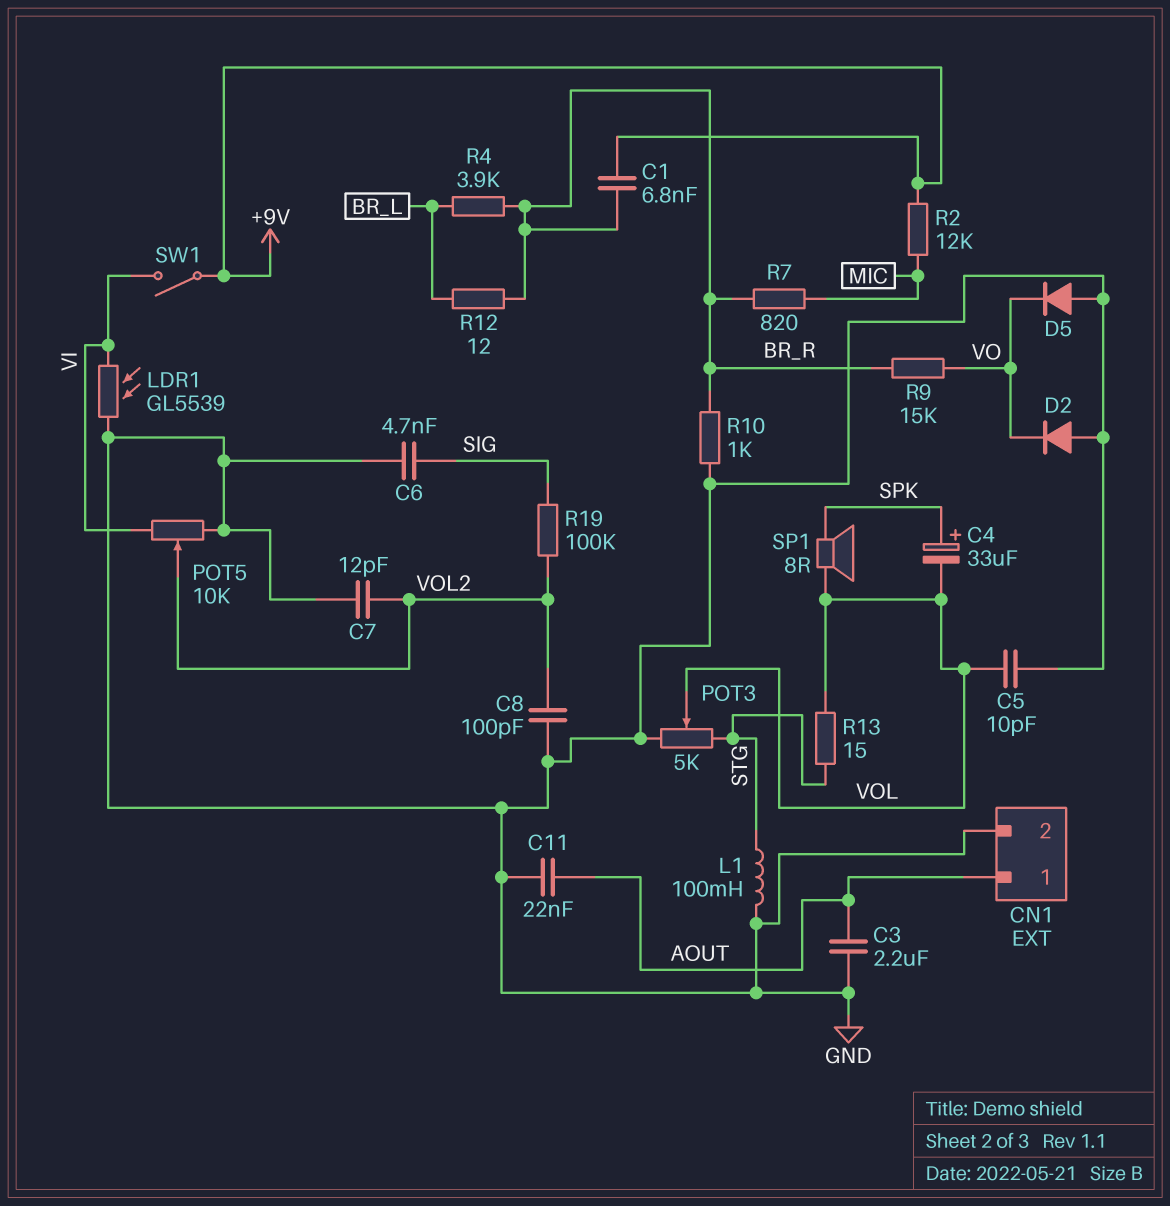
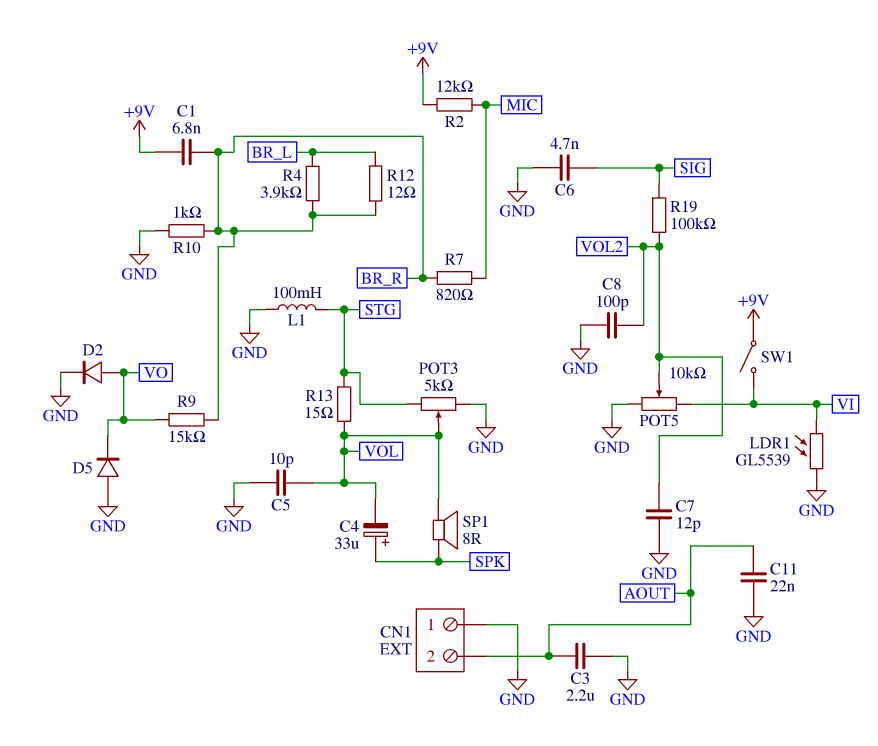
CN1 pin 1: AOUT -> GND
CN1 pin 2: GND -> AOUT
D2: diode (A GND, K VO) -> diode (A VO, K GND)

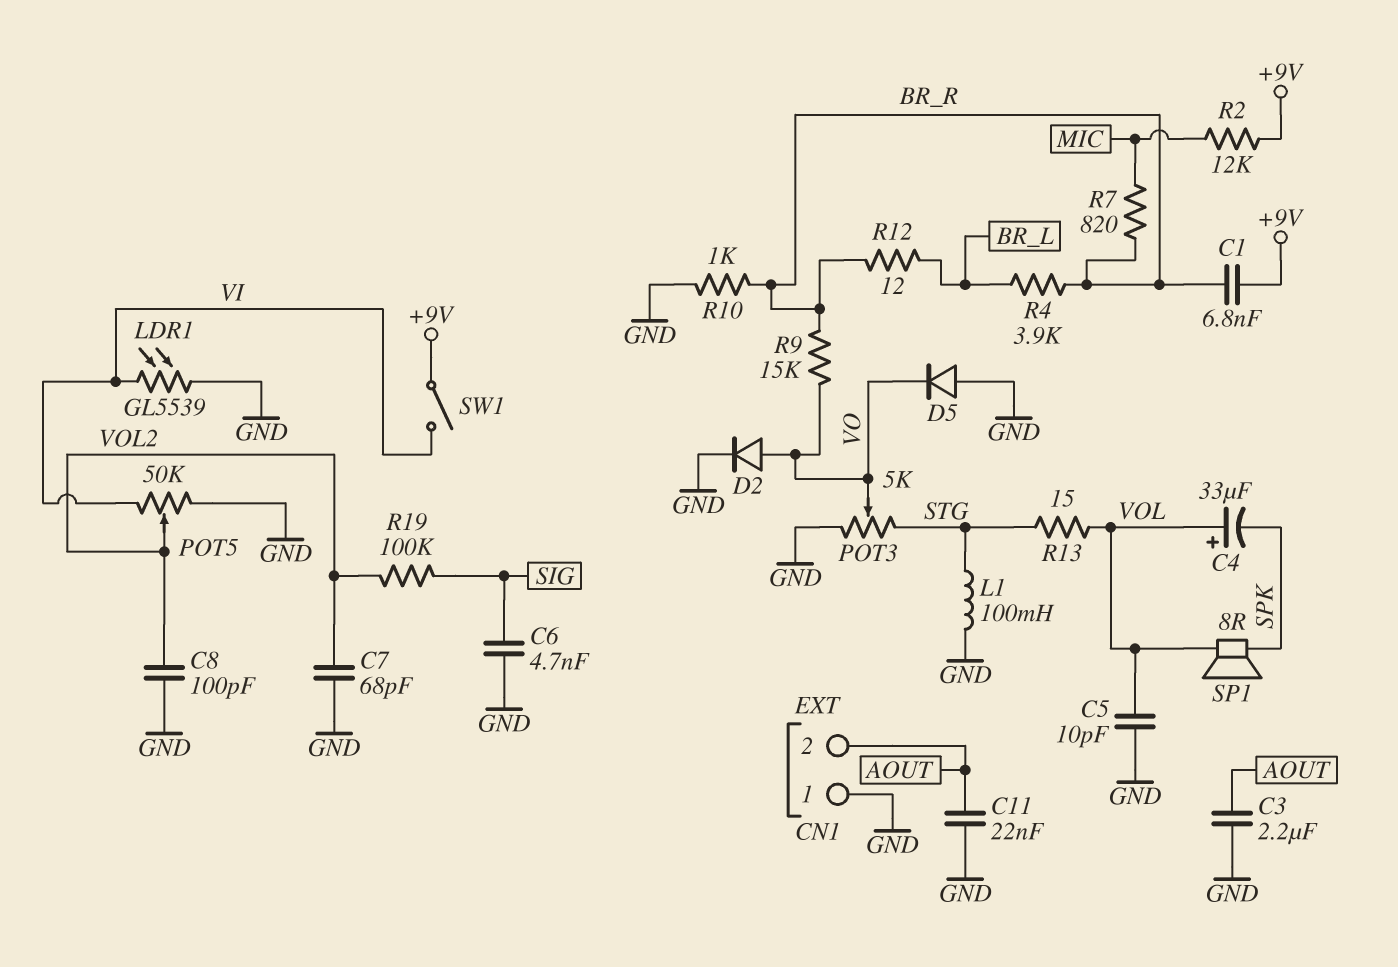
C4: 33uF (plus SPK, minus VOL) -> 33uF (plus VOL, minus SPK)
C7: 12pF (GND, VOL2) -> 68pF (GND, VOL2)
POT3: 5k (GND, STG, wiper VOL) -> 5k (GND, STG, wiper VO)
POT5: 10k (GND, VI, wiper VOL2) -> 50k (GND, VI, wiper VOL2)

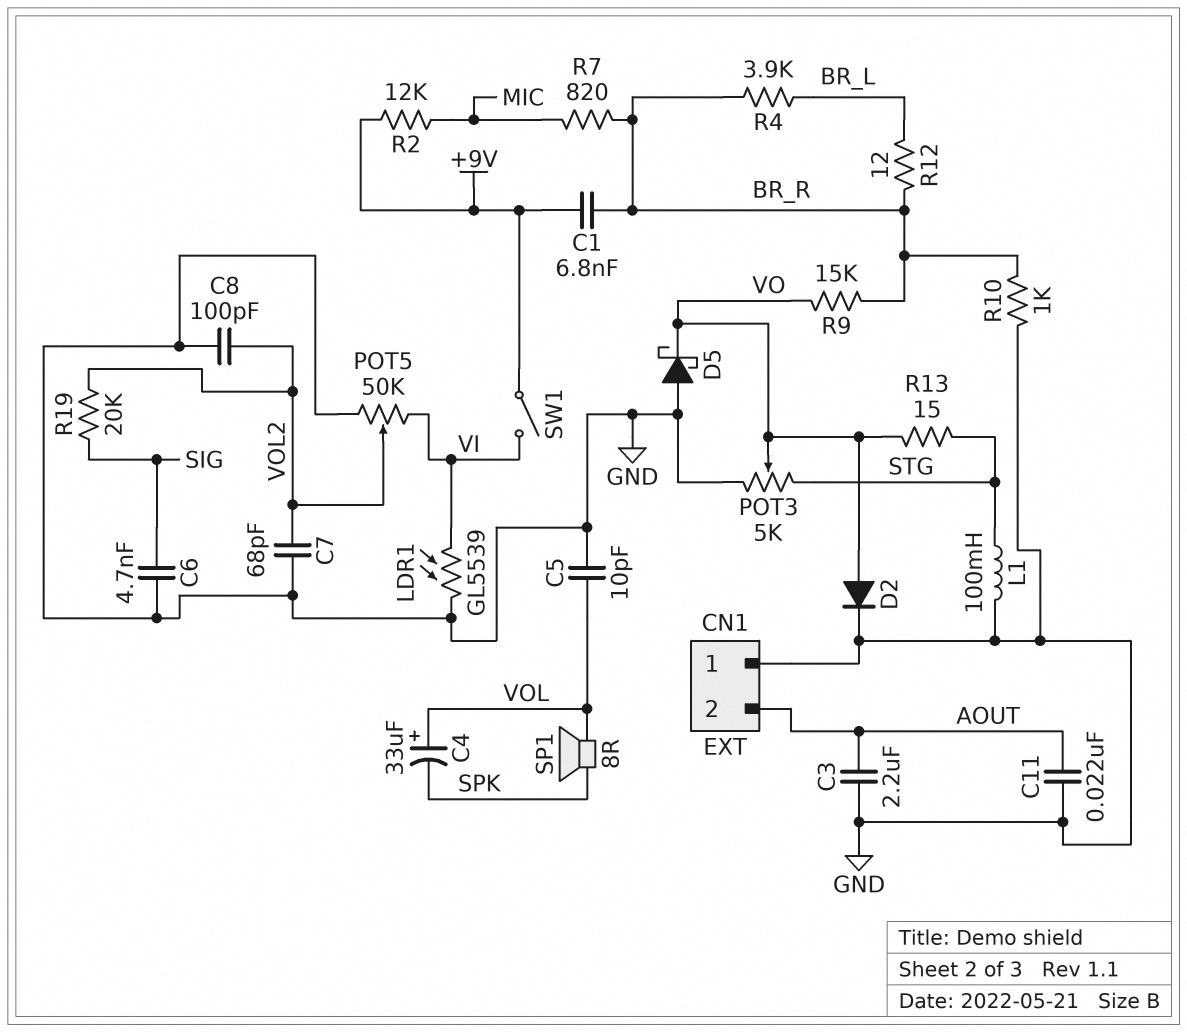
D5: diode (A GND, K VO) -> schottky (A GND, K VO)
R13: 15 (STG, VOL) -> 15 (STG, VO)
R19: 100k (SIG, VOL2) -> 20k (SIG, VOL2)

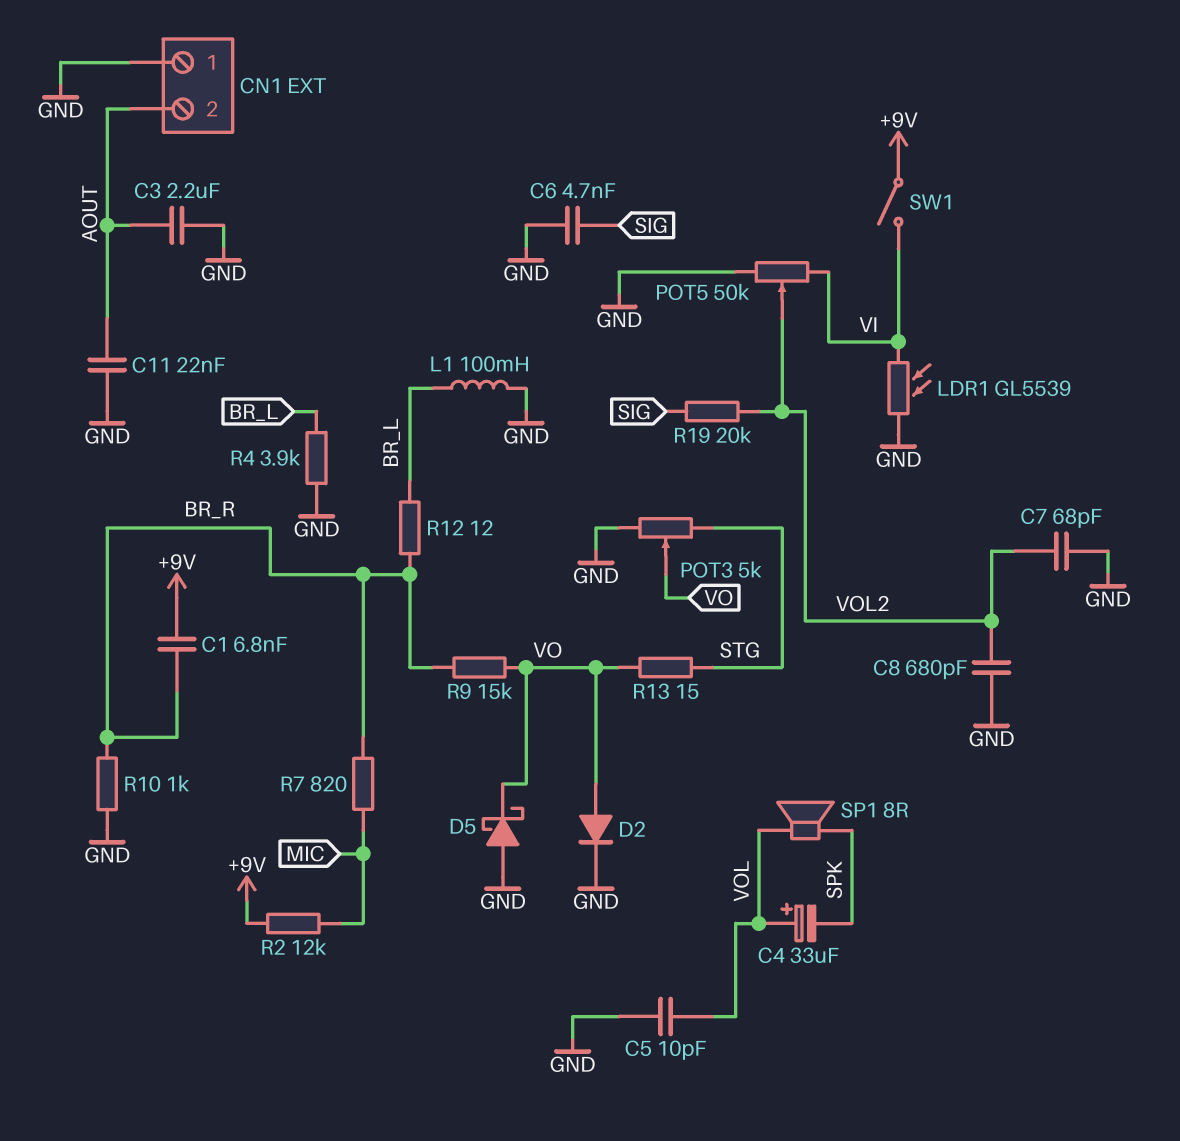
C8: 100pF (GND, VOL2) -> 680pF (GND, VOL2)
L1: 100mH (GND, STG) -> 100mH (BR_L, GND)
R4: 3.9k (BR_L, BR_R) -> 3.9k (BR_L, GND)

